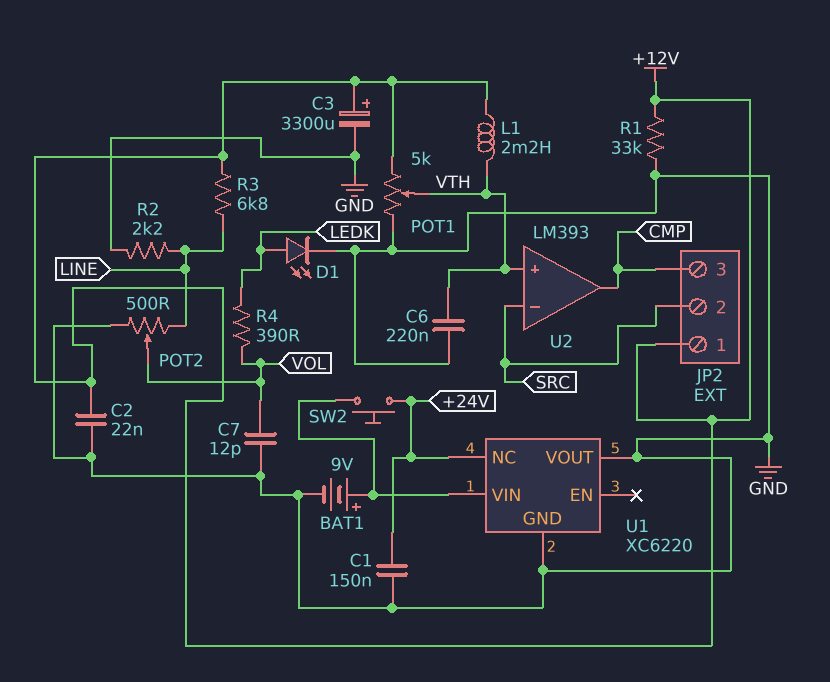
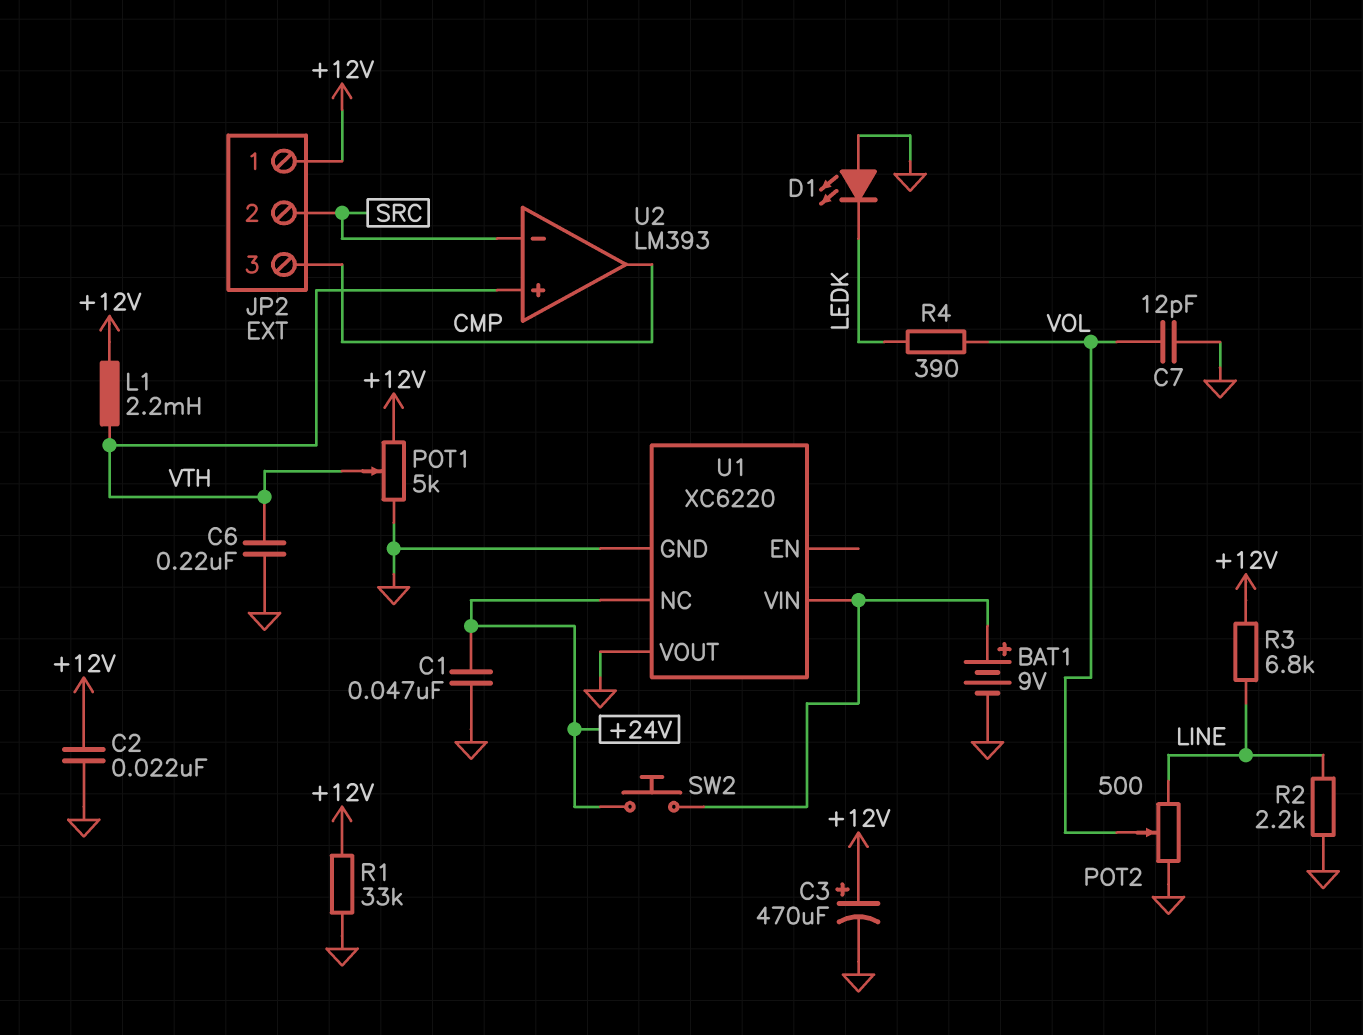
C1: 150nF (+24V, GND) -> 47nF (+24V, GND)
C3: 3300uF (plus +12V, minus GND) -> 470uF (plus +12V, minus GND)
D1: LED (A LEDK, K GND) -> LED (A GND, K LEDK)

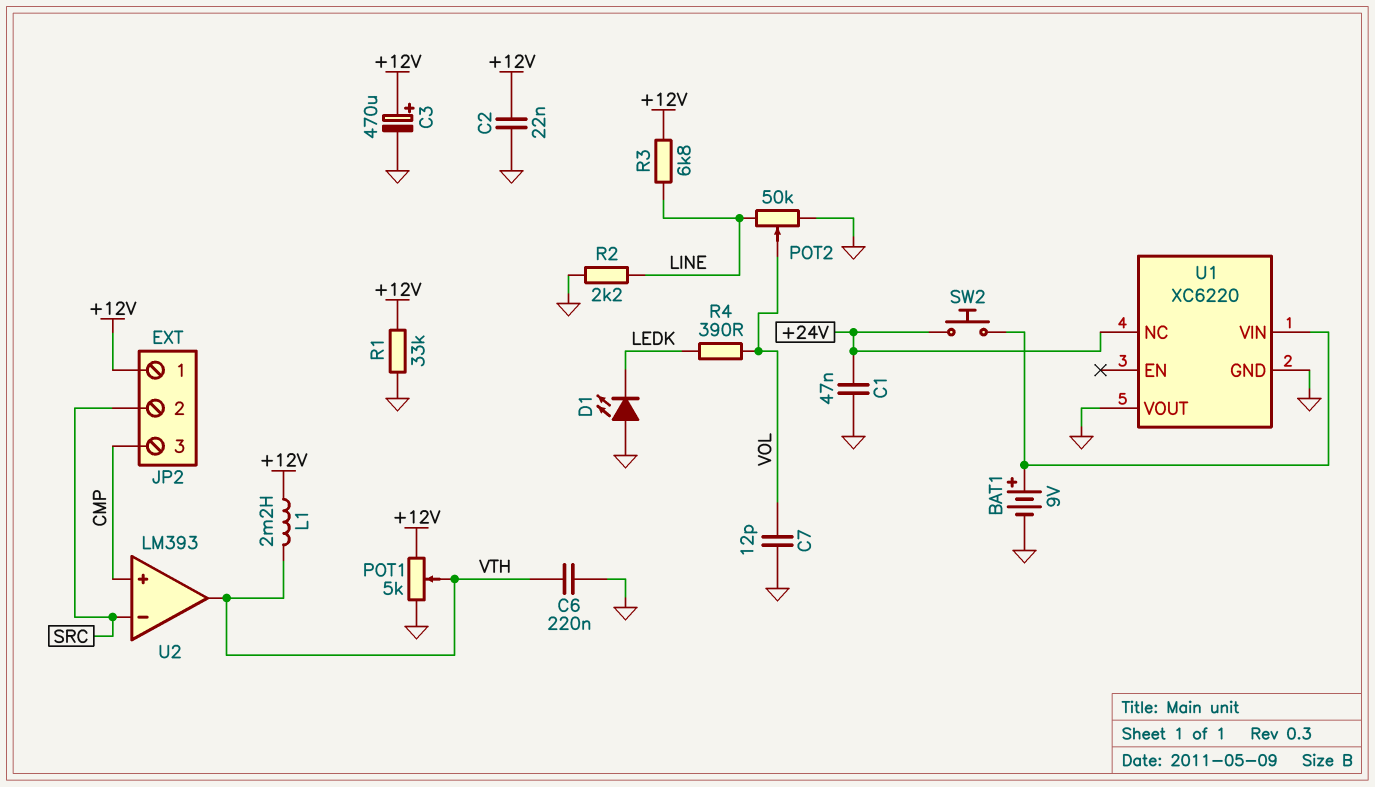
POT2: 500 (GND, LINE, wiper VOL) -> 50k (GND, LINE, wiper VOL)
U2 pin in+: VTH -> CMP
U2 pin out: CMP -> VTH

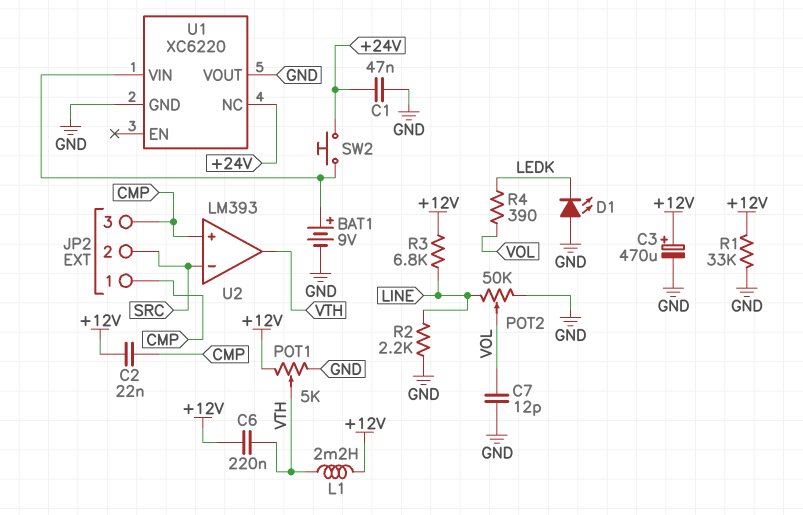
C2: 22nF (+12V, GND) -> 22nF (+12V, CMP)
C6: 220nF (GND, VTH) -> 220nF (+12V, VTH)
JP2 pin 1: +12V -> CMP

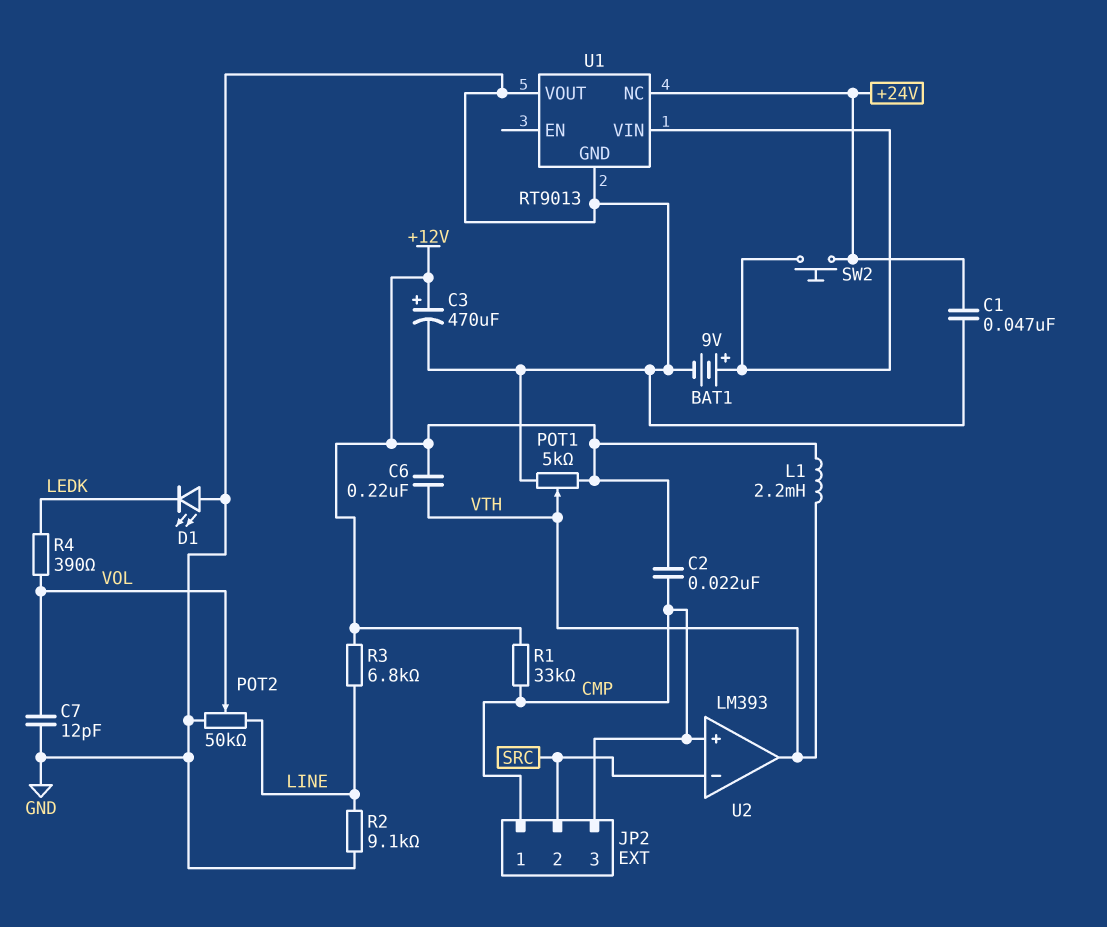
R1: 33k (+12V, GND) -> 33k (+12V, CMP)
R2: 2.2k (GND, LINE) -> 9.1k (GND, LINE)
U1: XC6220 -> RT9013

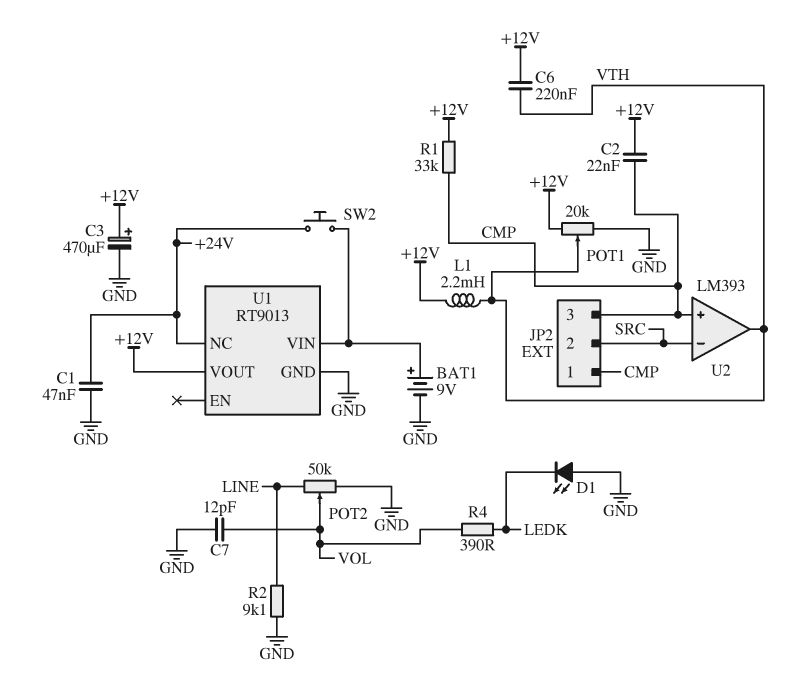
POT1: 5k (+12V, GND, wiper VTH) -> 20k (+12V, GND, wiper VTH)
R3: 6.8k (+12V, LINE) -> none
U1 pin VOUT: GND -> +12V

